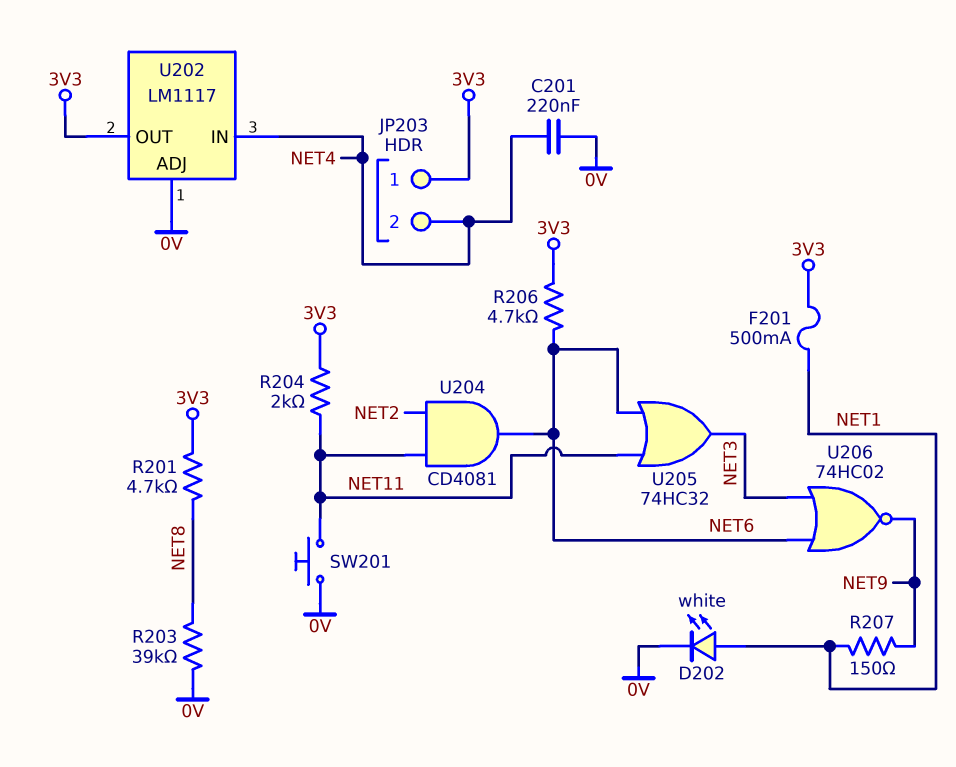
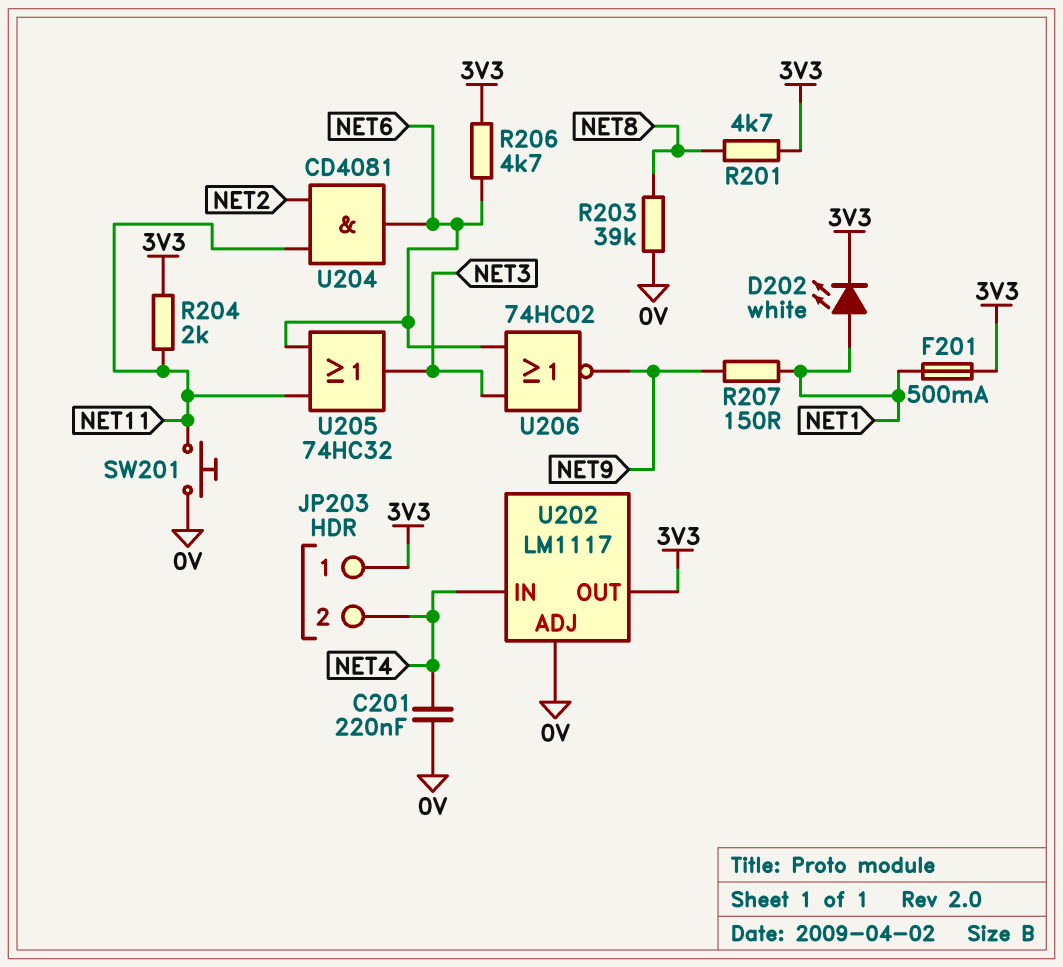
D202: LED white (A NET1, K 0V) -> LED white (A NET1, K 3V3)

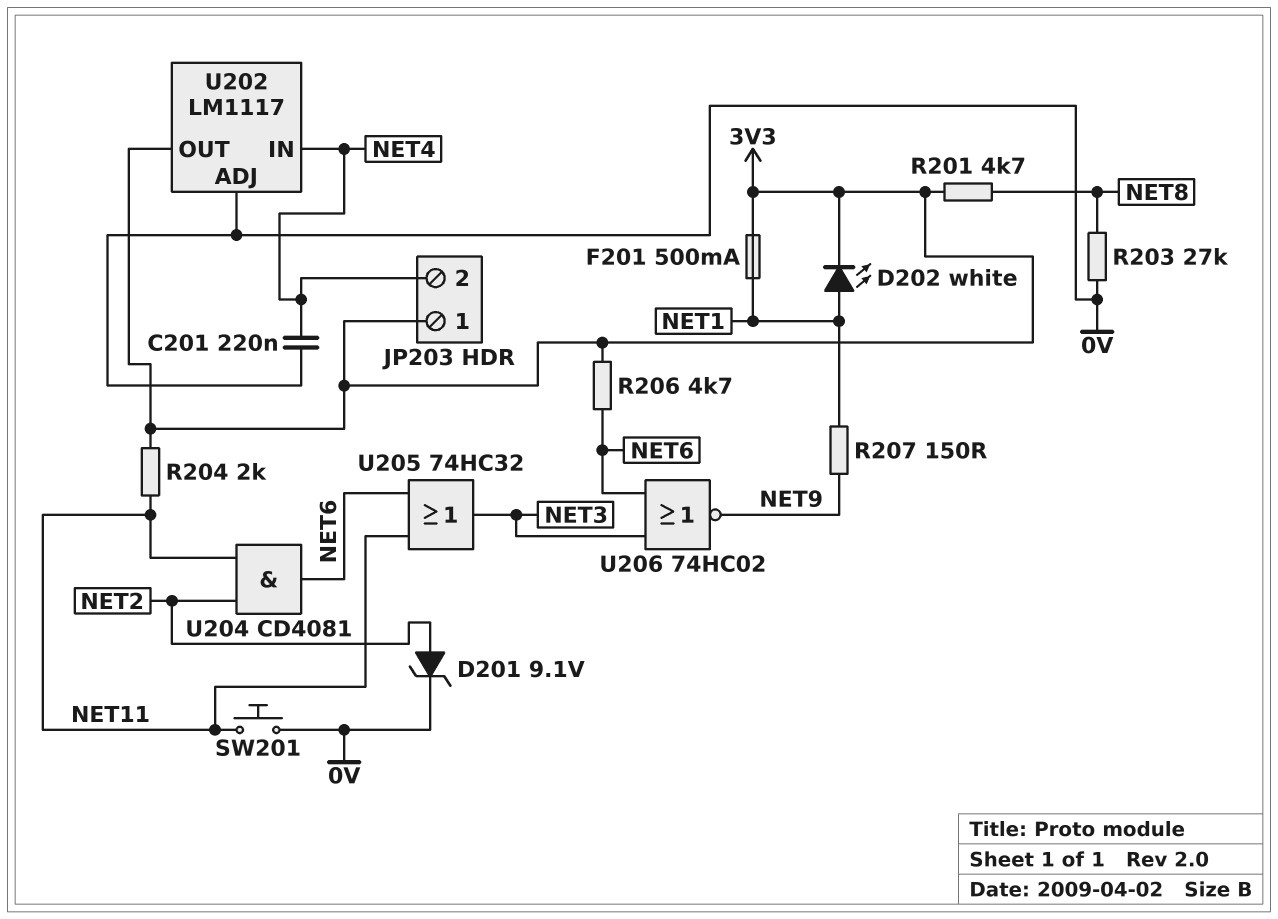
D201: none -> zener 9.1V (A NET2, K 0V)
R203: 39k (0V, NET8) -> 27k (0V, NET8)

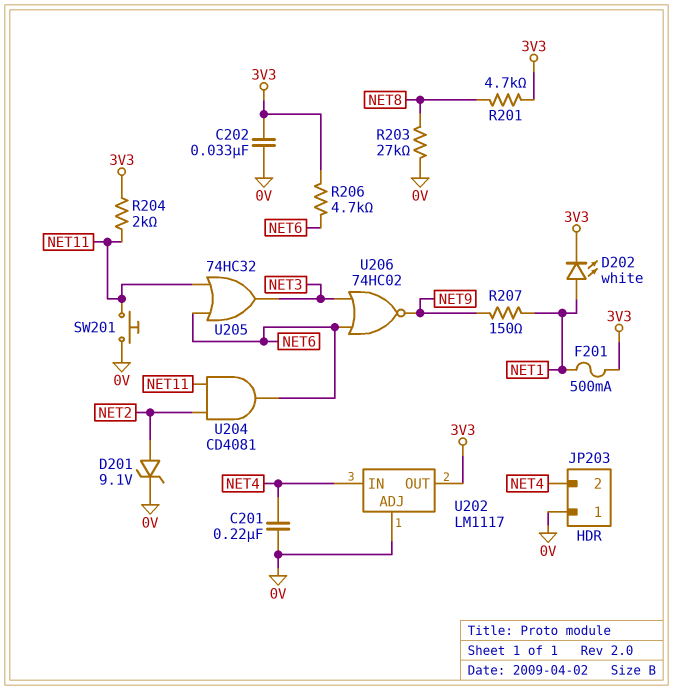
C202: none -> 33nF (0V, 3V3)
JP203 pin 1: 3V3 -> 0V

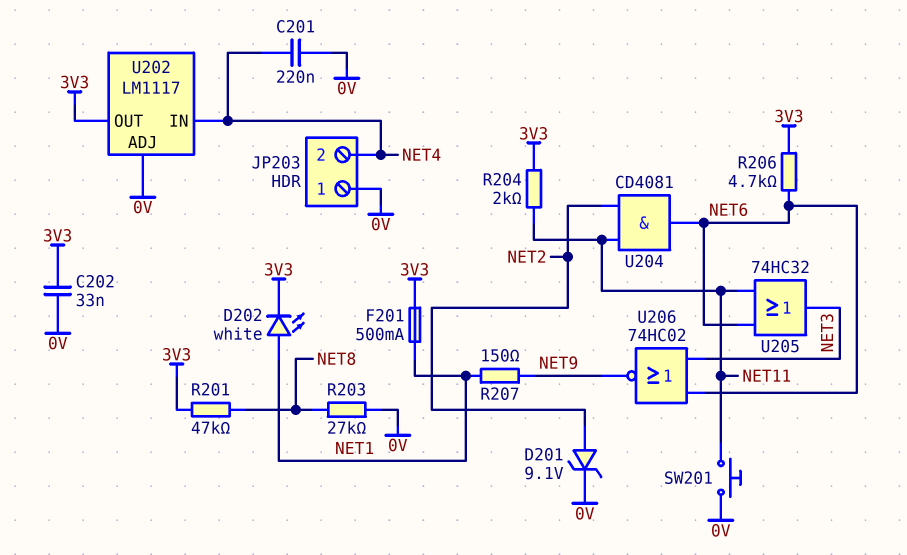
R201: 4.7k (3V3, NET8) -> 47k (3V3, NET8)

